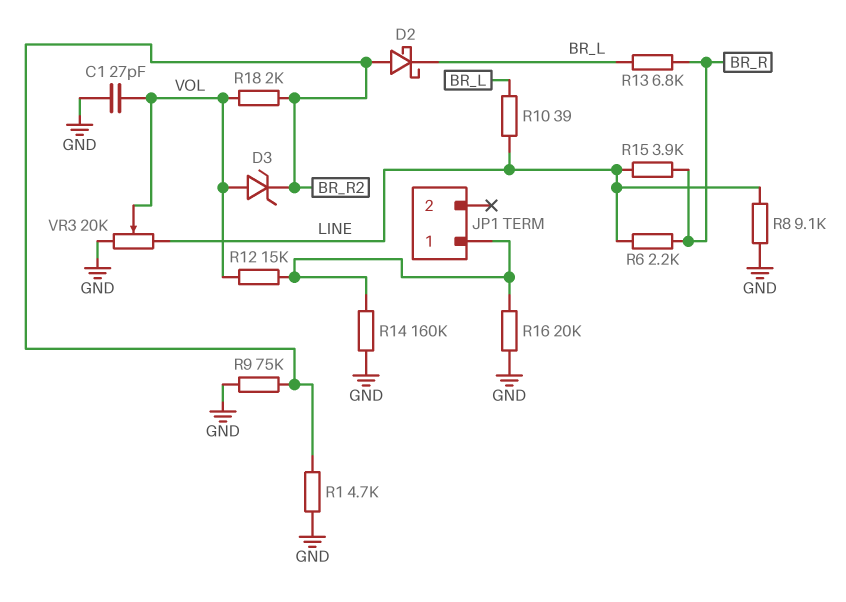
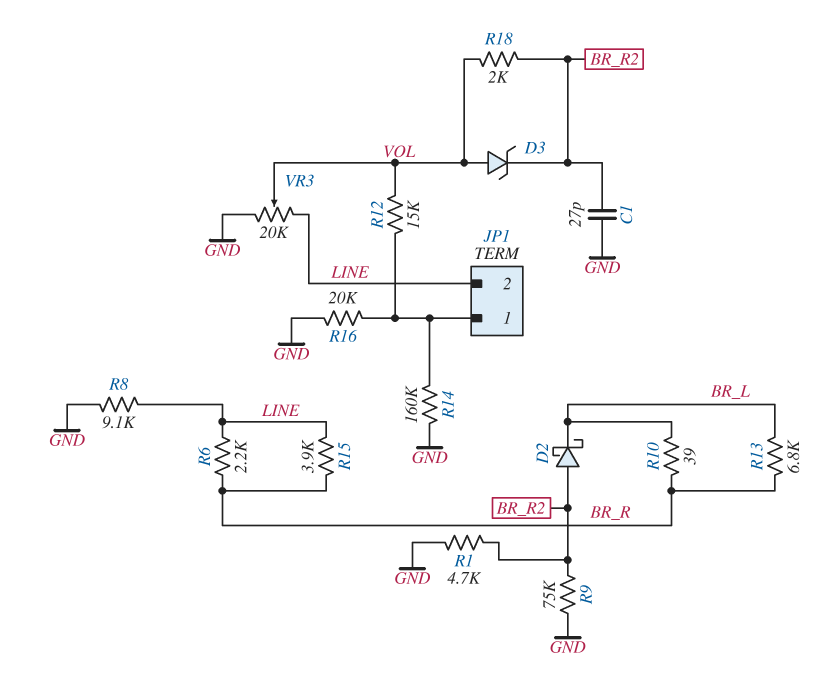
C1: 27pF (GND, VOL) -> 27pF (BR_R2, GND)
JP1 pin 2: none -> LINE
R10: 39 (BR_L, LINE) -> 39 (BR_L, BR_R)

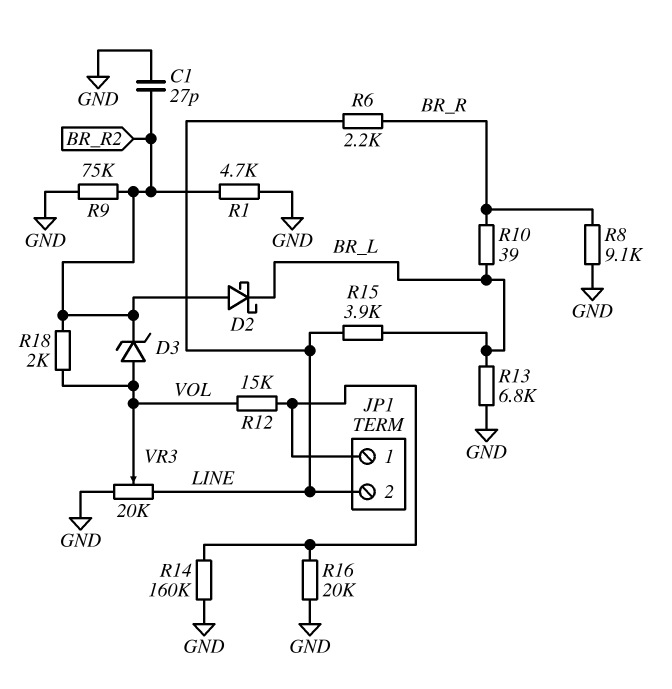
R8: 9.1k (GND, LINE) -> 9.1k (BR_R, GND)
R13: 6.8k (BR_L, BR_R) -> 6.8k (BR_L, GND)
R15: 3.9k (BR_R, LINE) -> 3.9k (BR_L, LINE)

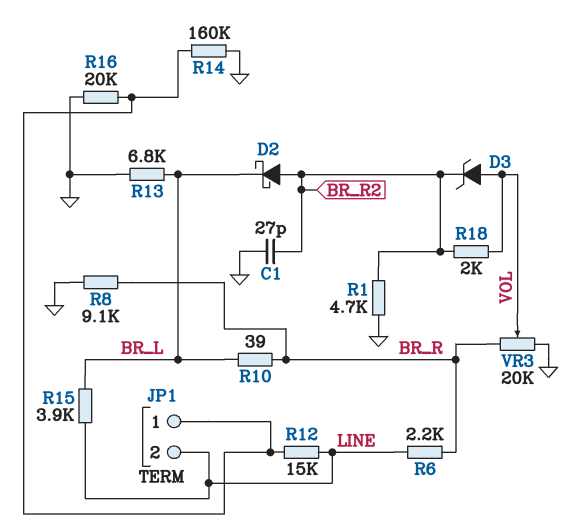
R9: 75k (BR_R2, GND) -> none
R12: 15k (JP1/1, VOL) -> 15k (JP1/1, LINE)
VR3: 20k (GND, LINE, wiper VOL) -> 20k (BR_R, GND, wiper VOL)

